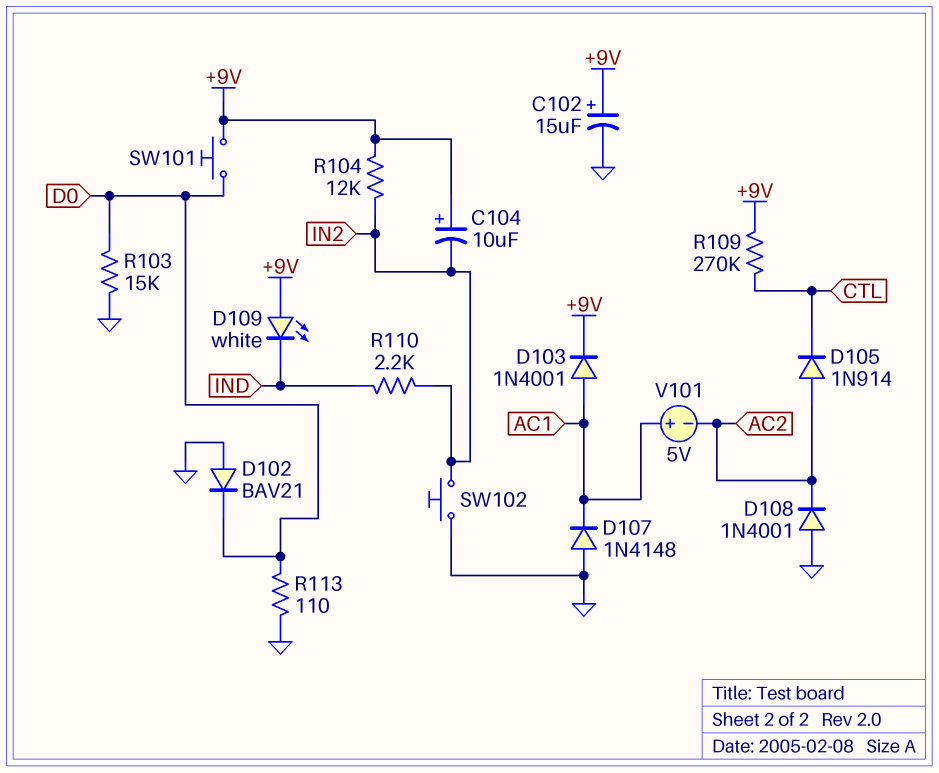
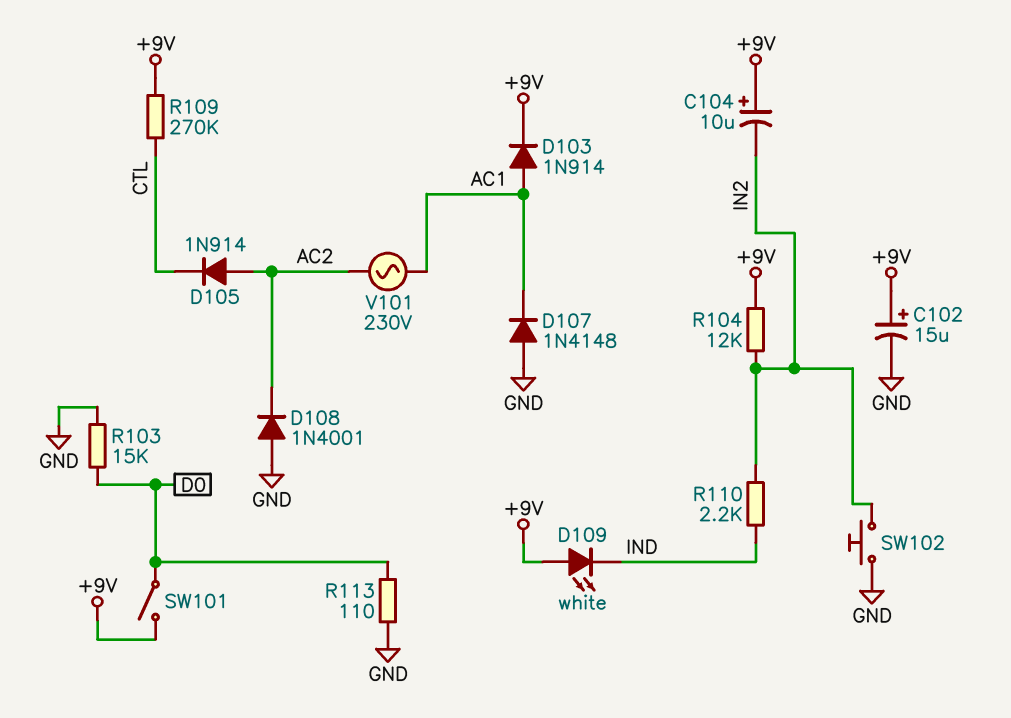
D102: diode BAV21 (A GND, K D0) -> none
D103: diode 1N4001 (A AC1, K +9V) -> diode 1N914 (A AC1, K +9V)
SW101: button (+9V, D0) -> switch (+9V, D0)
V101: 5V (plus AC1, minus AC2) -> AC 230V (AC1, AC2)

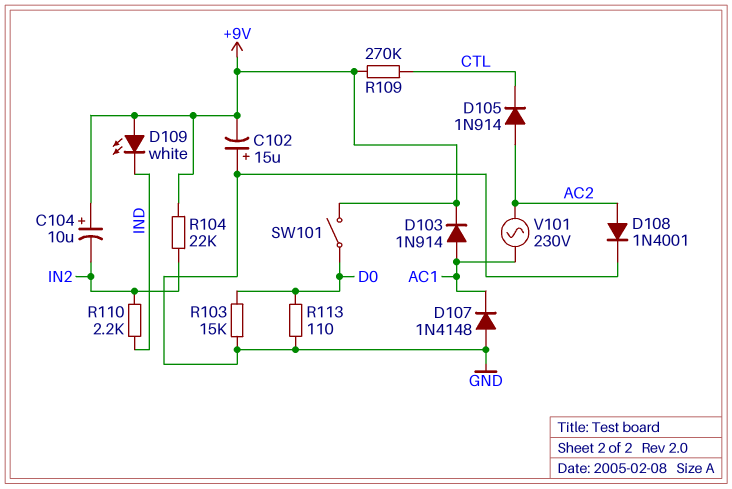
C102: 15uF (plus +9V, minus GND) -> 15uF (plus GND, minus +9V)
D108: diode 1N4001 (A GND, K AC2) -> diode 1N4001 (A AC2, K GND)
R104: 12k (+9V, IN2) -> 22k (+9V, IN2)
SW102: button (GND, IN2) -> none

